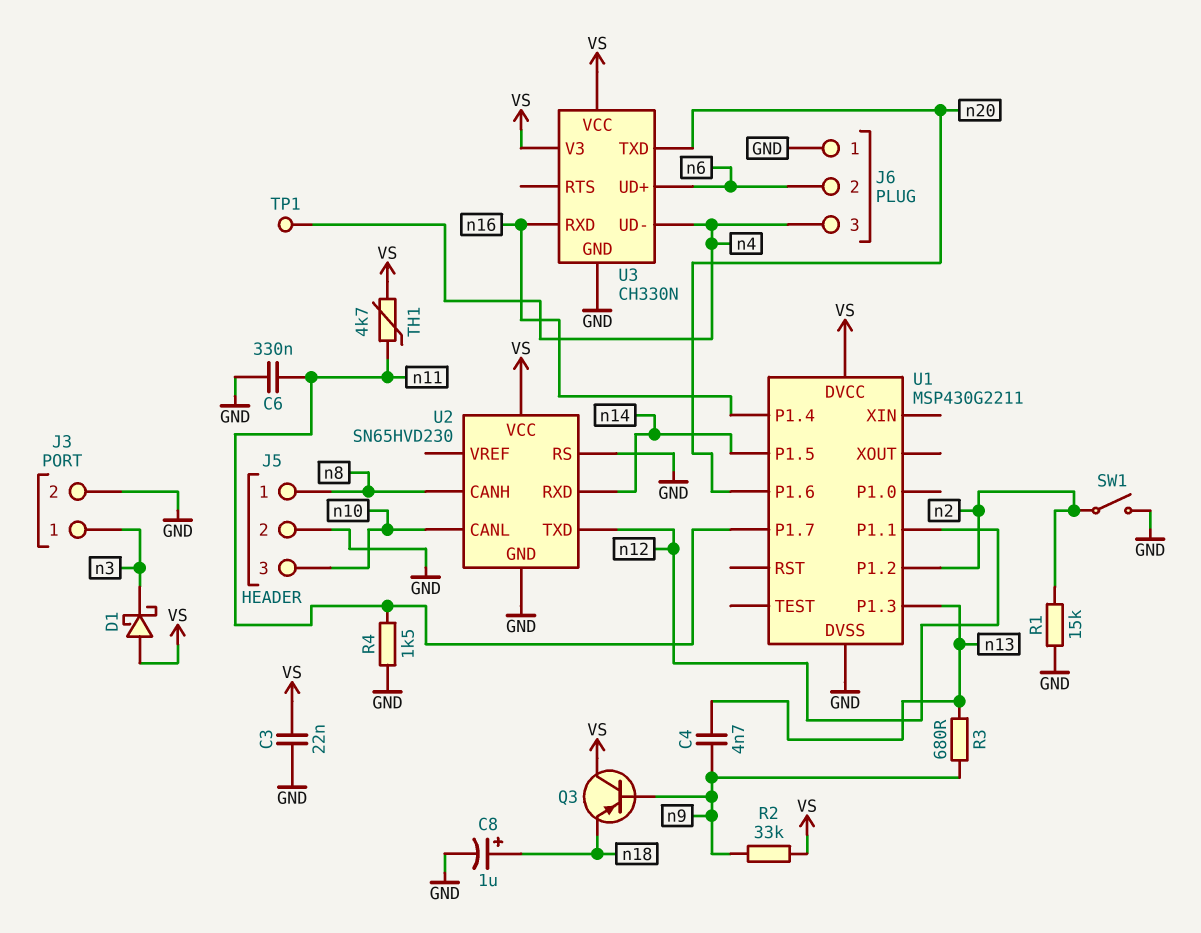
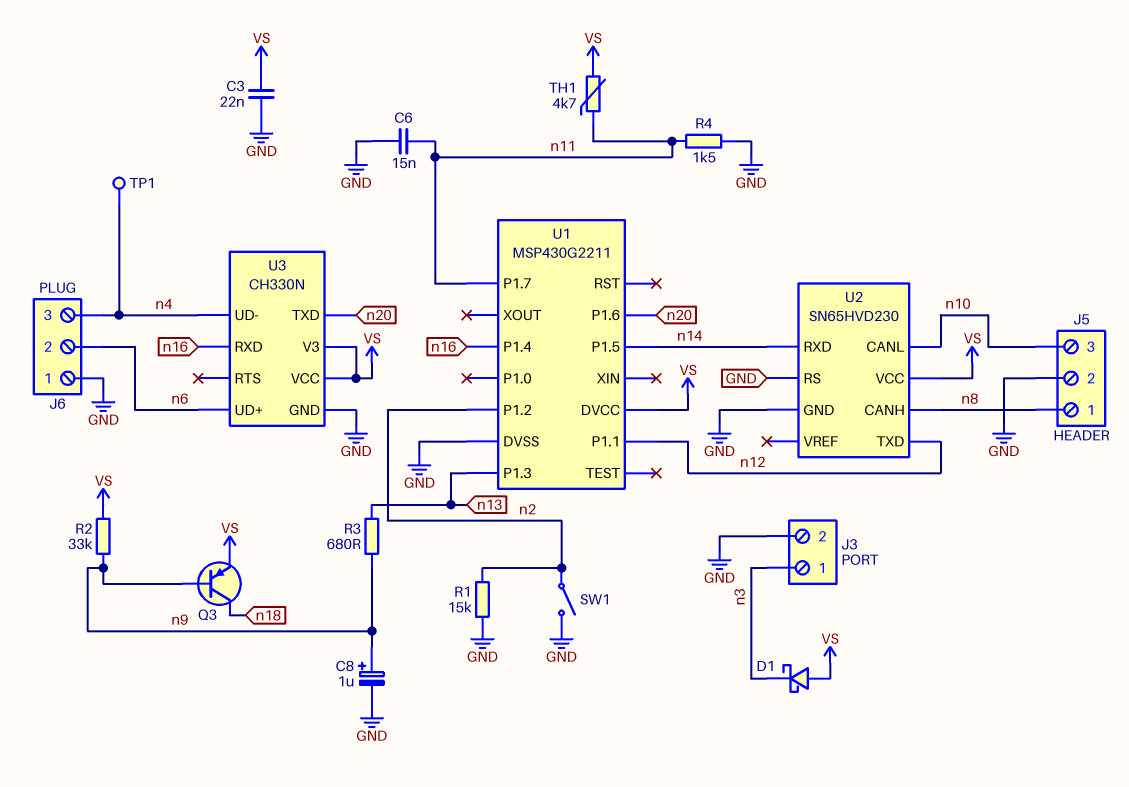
C4: 4.7nF (n9, n13) -> none
C6: 330nF (GND, n11) -> 15nF (GND, n11)
C8: 1uF (plus n18, minus GND) -> 1uF (plus n9, minus GND)
Q3: PNP (B n9, C VS, E n18) -> PNP (B n9, C n18, E VS)

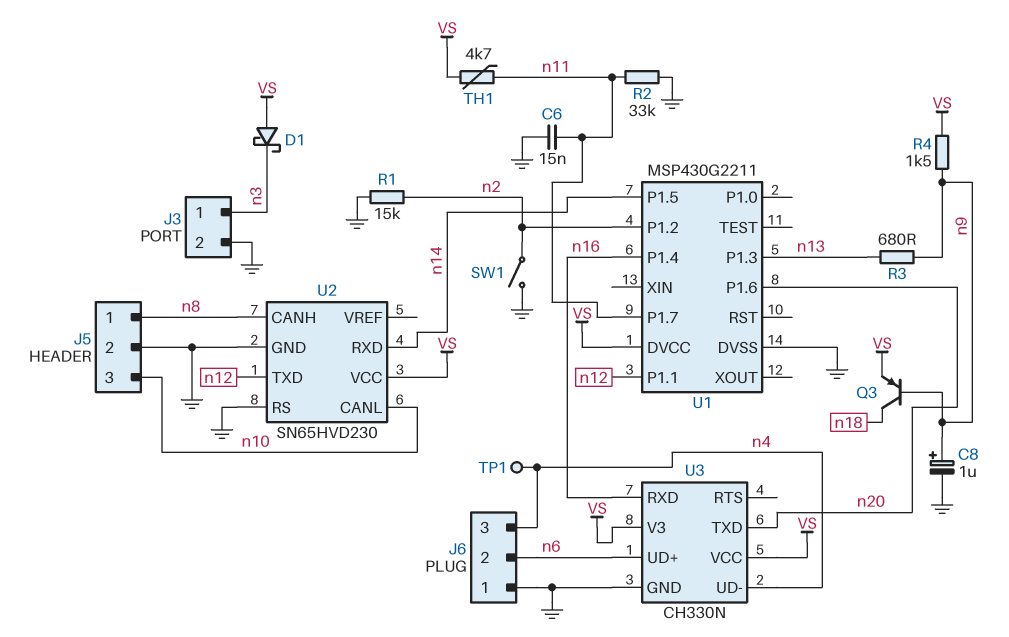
C3: 22nF (GND, VS) -> none
R2: 33k (VS, n9) -> 33k (GND, n11)
R4: 1.5k (GND, n11) -> 1.5k (VS, n9)

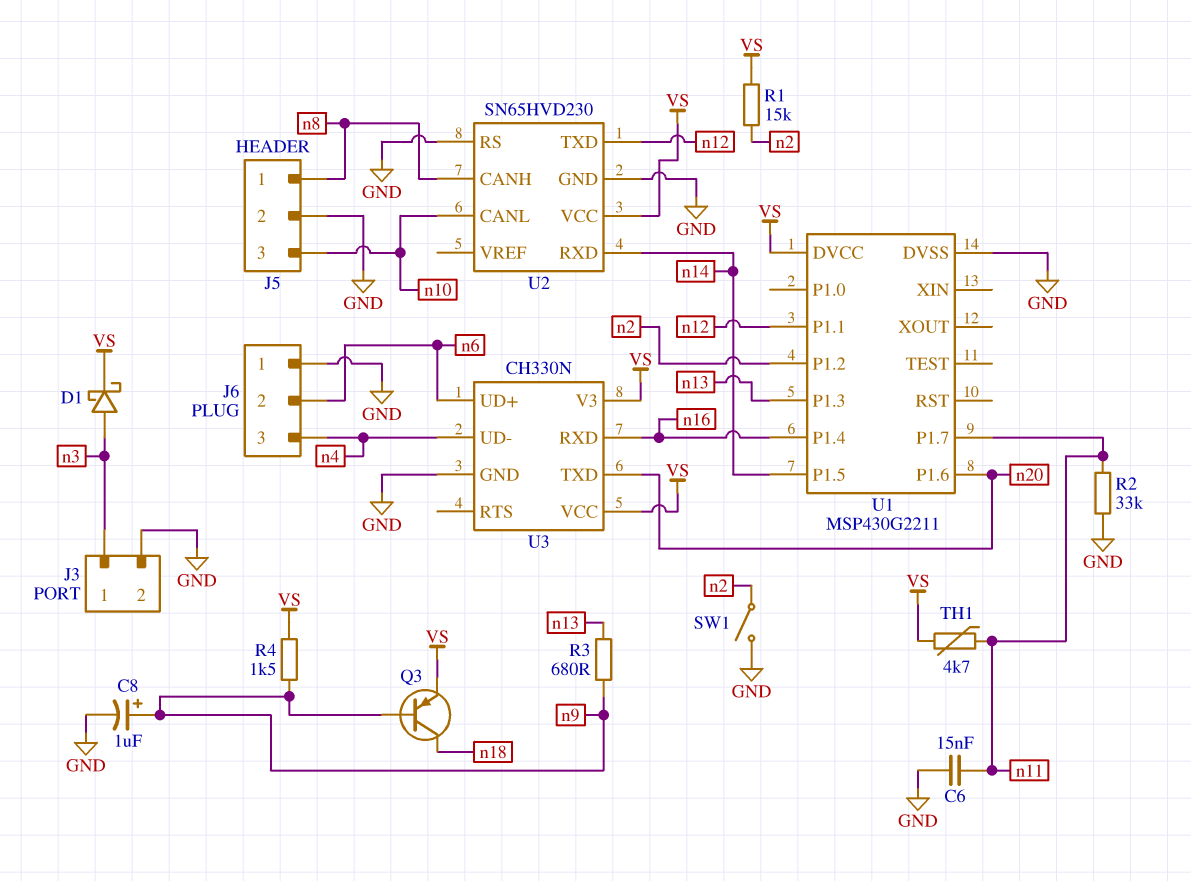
D1: schottky (A VS, K n3) -> schottky (A n3, K VS)
R1: 15k (GND, n2) -> 15k (VS, n2)
TP1: test point (n4) -> none

